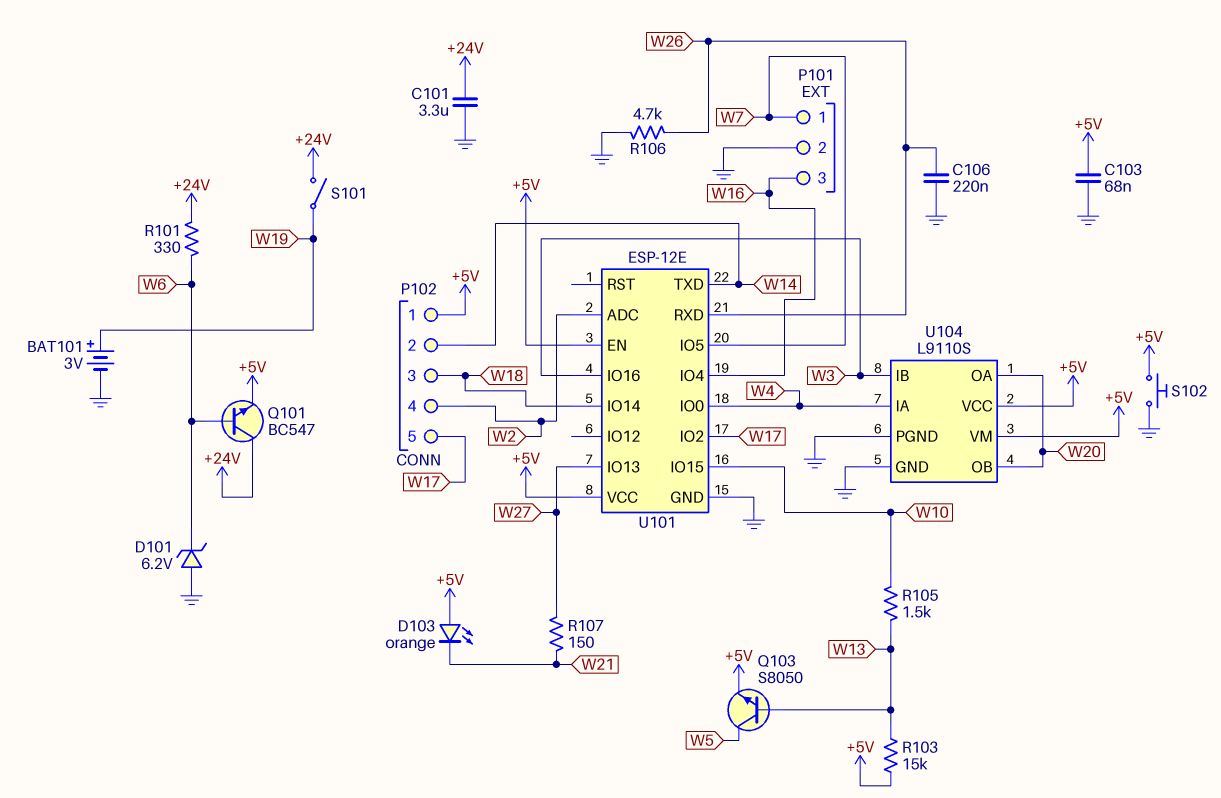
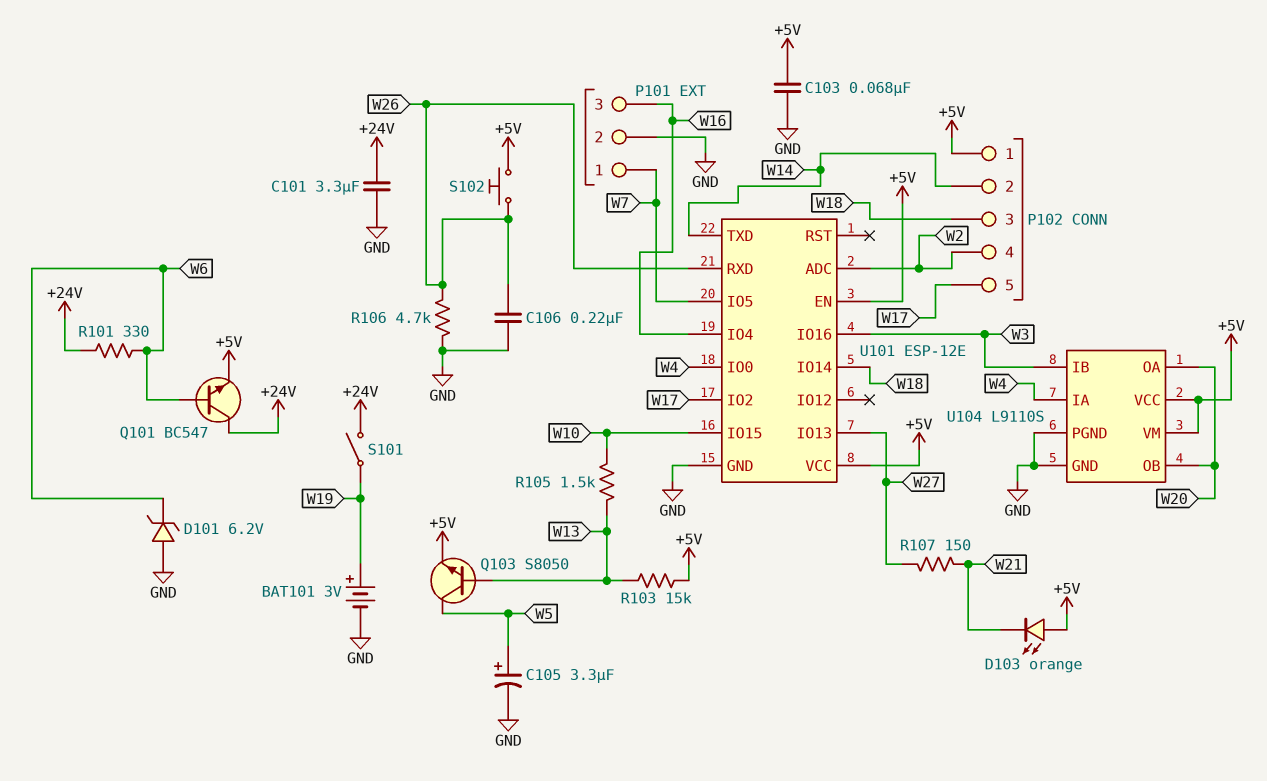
C105: none -> 3.3uF (plus W5, minus GND)
S102: button (+5V, GND) -> button (+5V, W26)

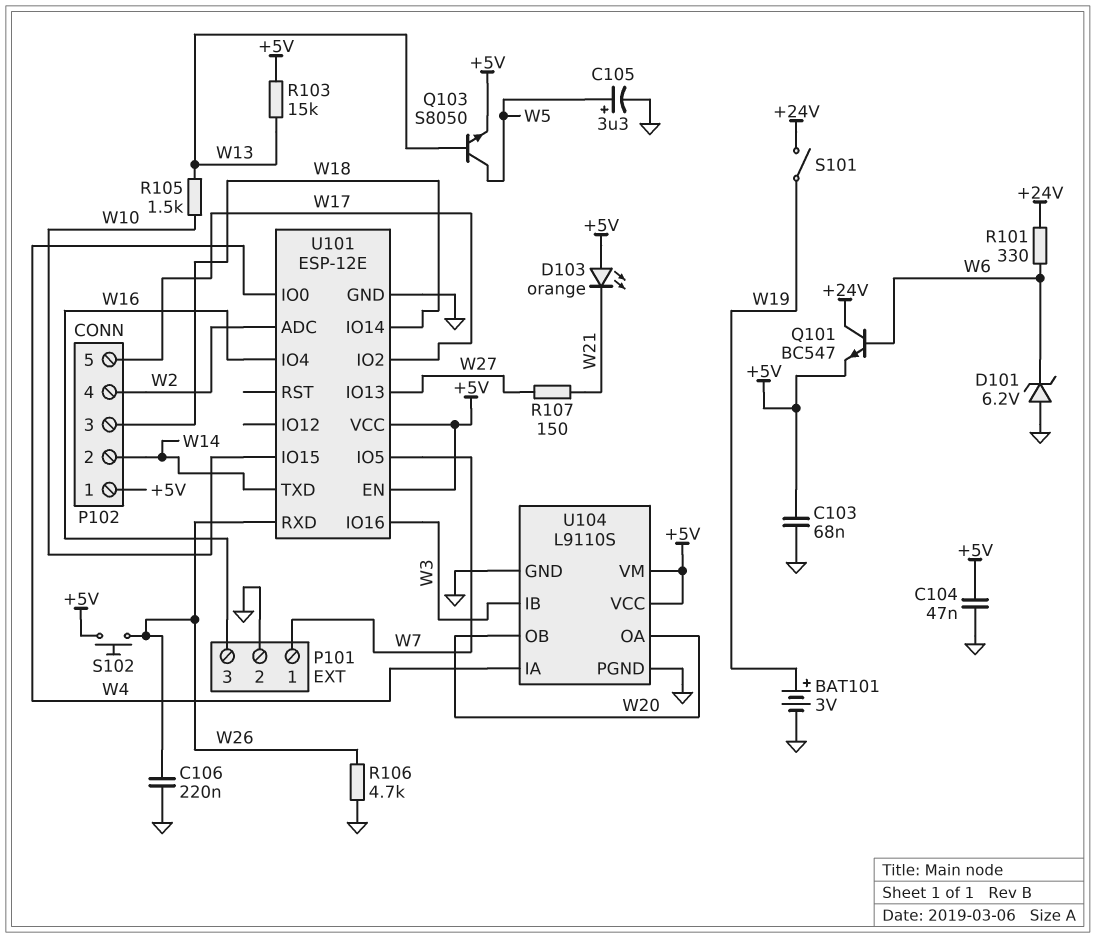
C101: 3.3uF (+24V, GND) -> none
C104: none -> 47nF (+5V, GND)

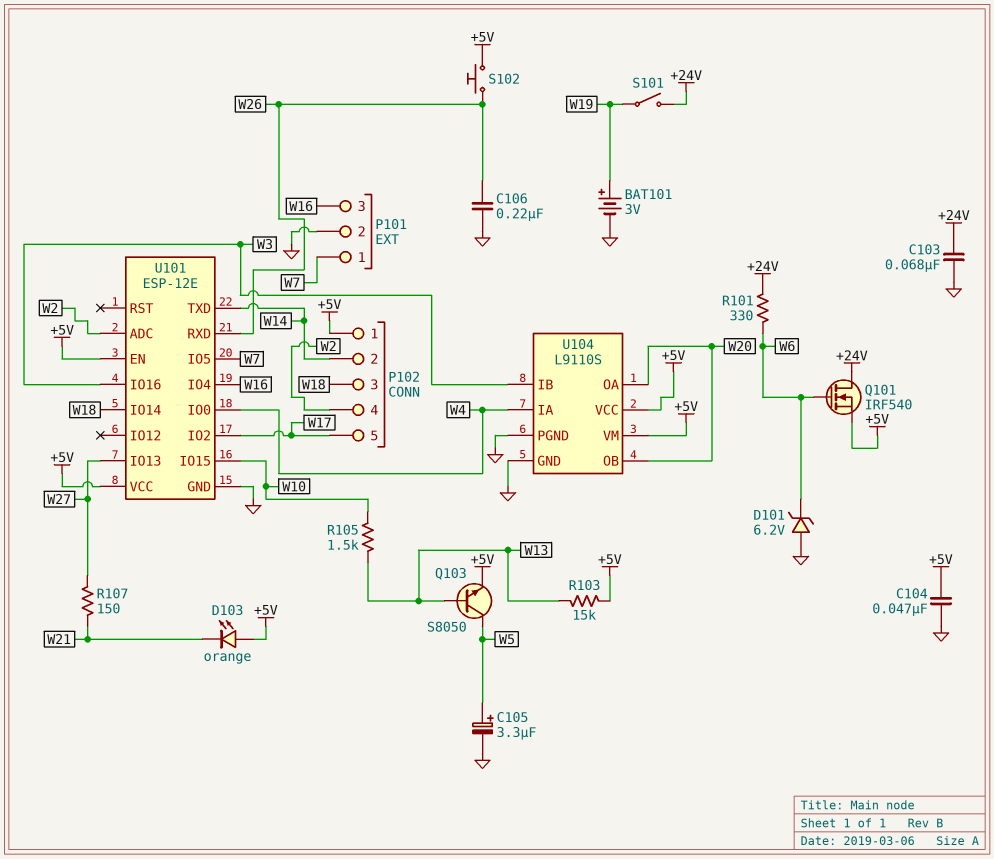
C103: 68nF (+5V, GND) -> 68nF (+24V, GND)
Q101: NPN BC547 (B W6, C +24V, E +5V) -> NMOS IRF540 (G W6, D +24V, S +5V)
R106: 4.7k (GND, W26) -> none

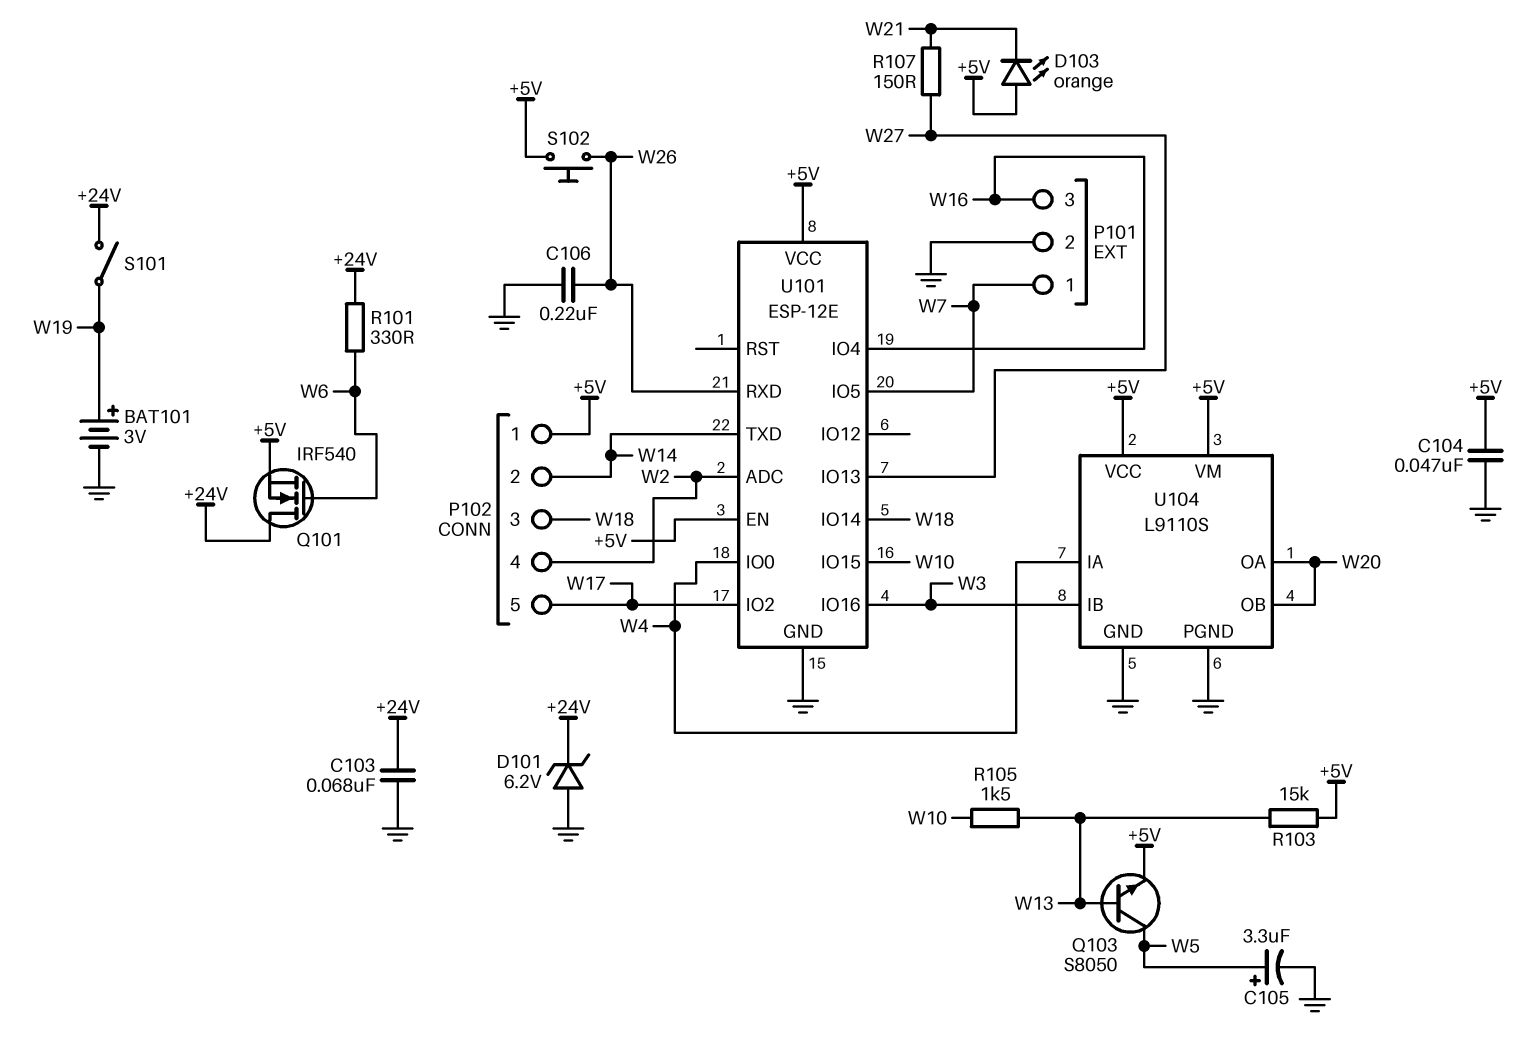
D101: zener 6.2V (A GND, K W6) -> zener 6.2V (A GND, K +24V)

